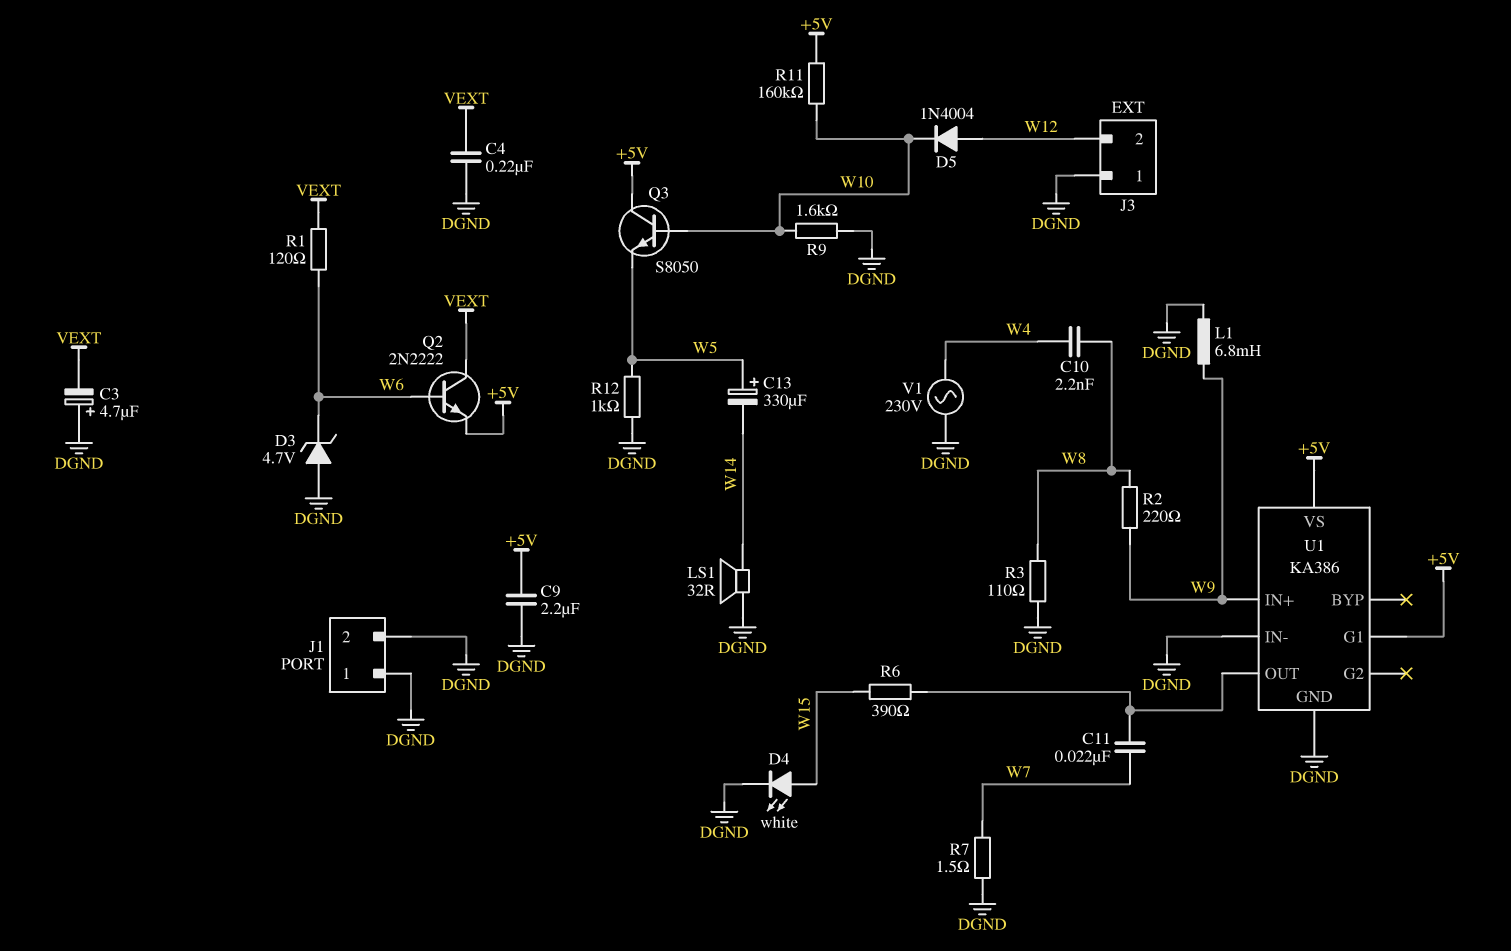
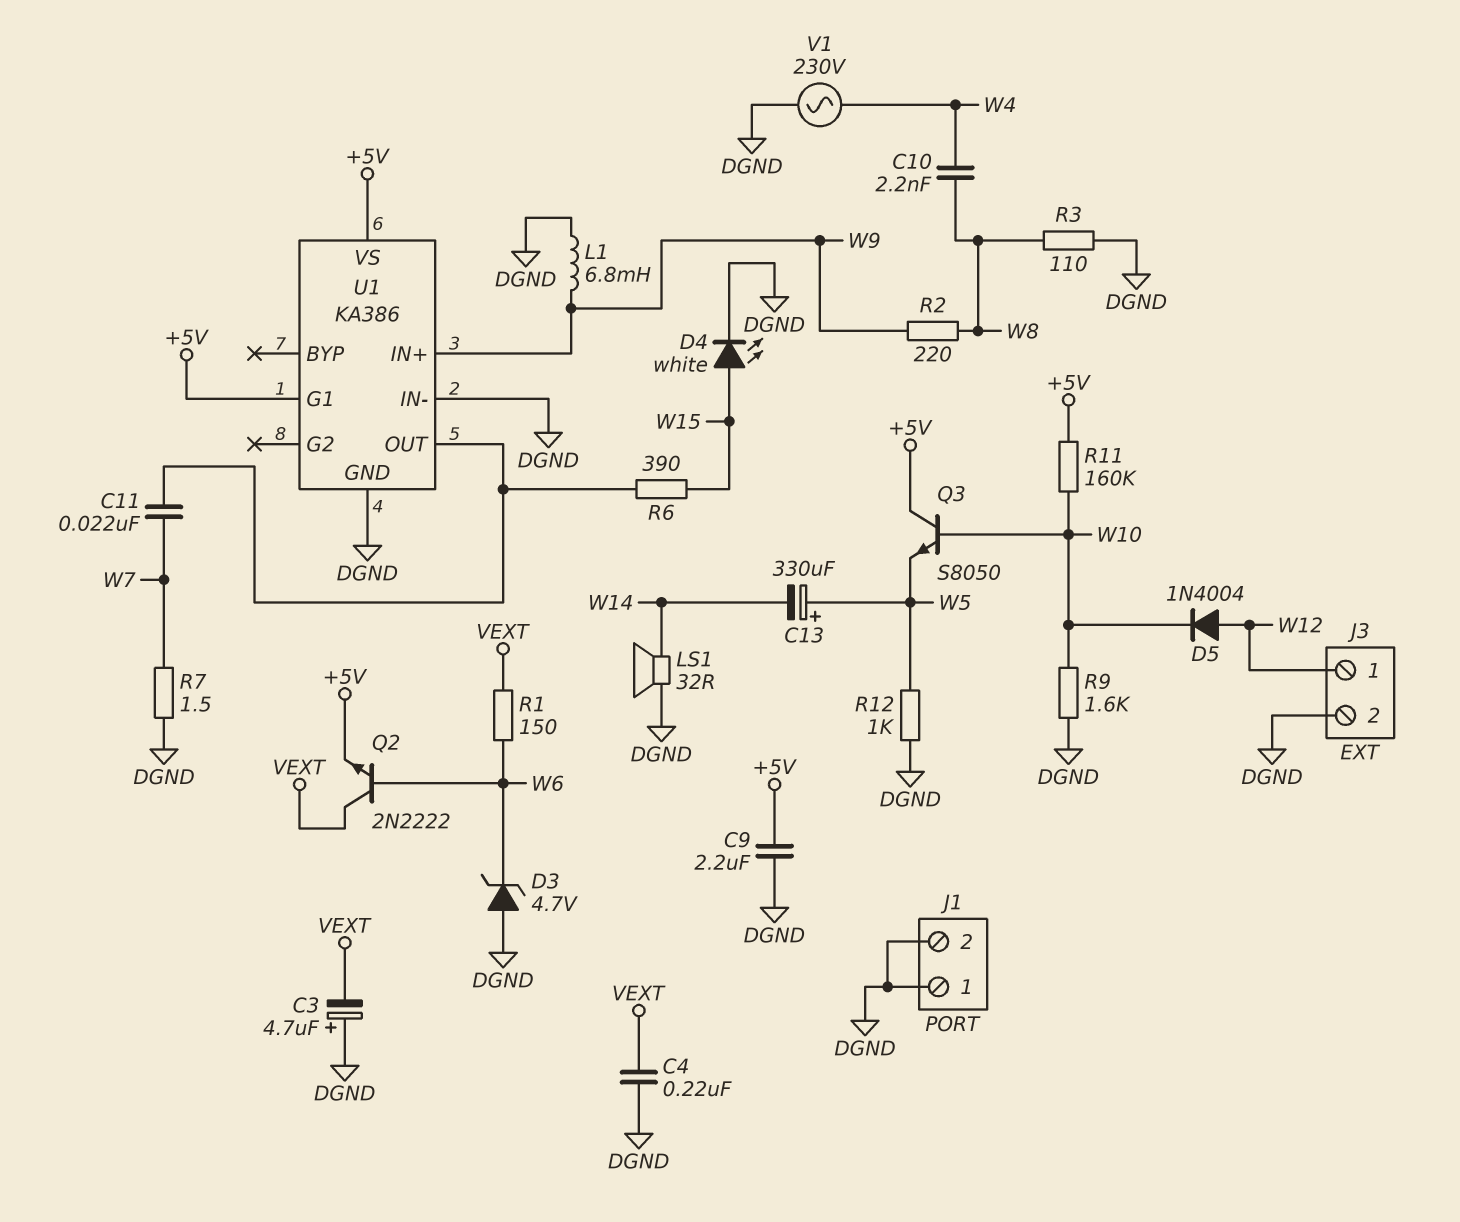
J3 pin 1: DGND -> W12
J3 pin 2: W12 -> DGND
R1: 120 (VEXT, W6) -> 150 (VEXT, W6)

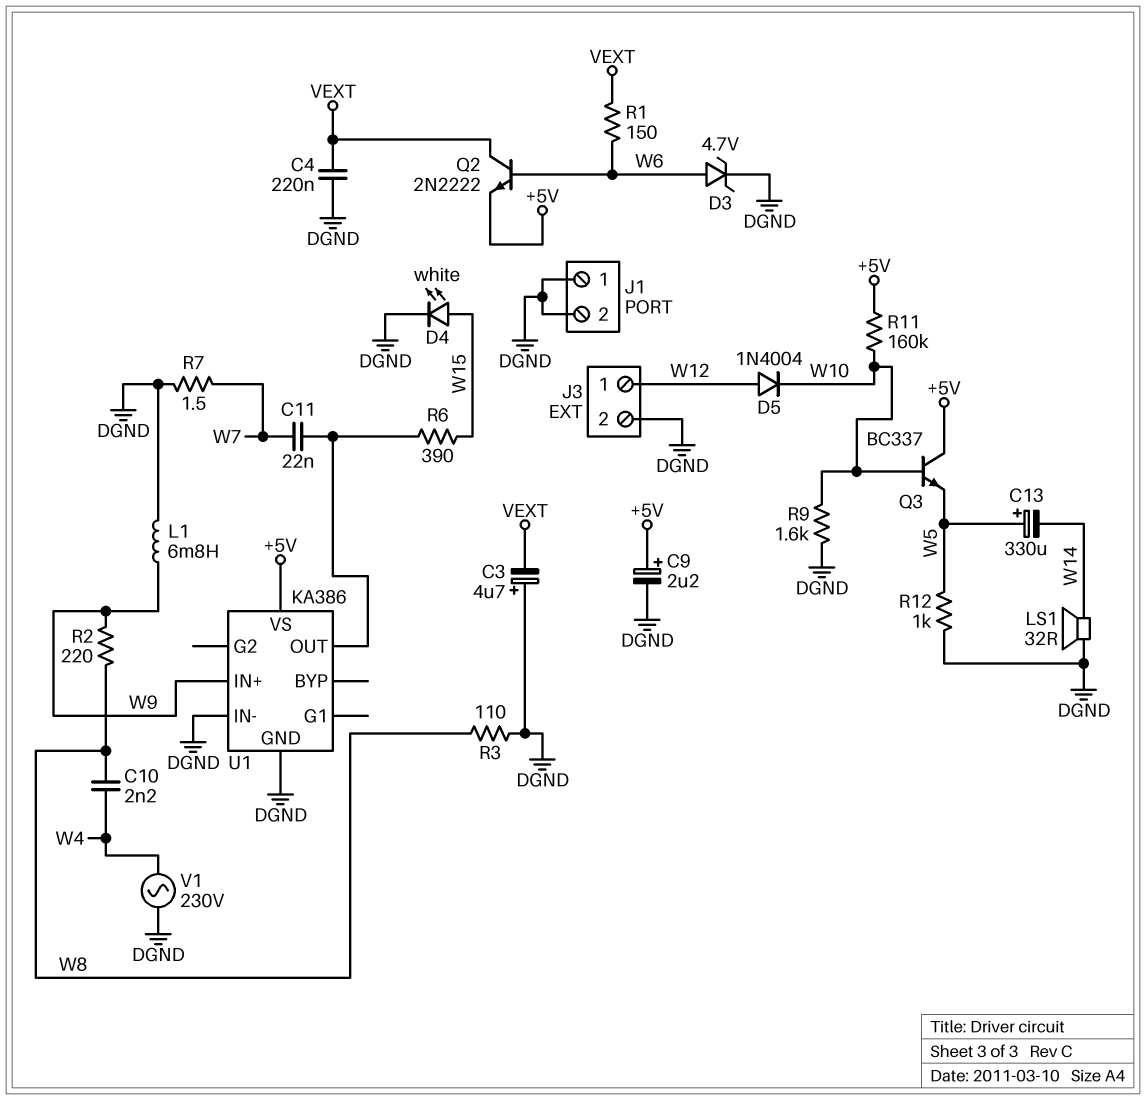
C9: 2.2uF (+5V, DGND) -> 2.2uF (plus +5V, minus DGND)
D3: zener 4.7V (A DGND, K W6) -> zener 4.7V (A W6, K DGND)
Q3: NPN S8050 (B W10, C +5V, E W5) -> NPN BC337 (B W10, C +5V, E W5)
U1 pin G1: +5V -> none

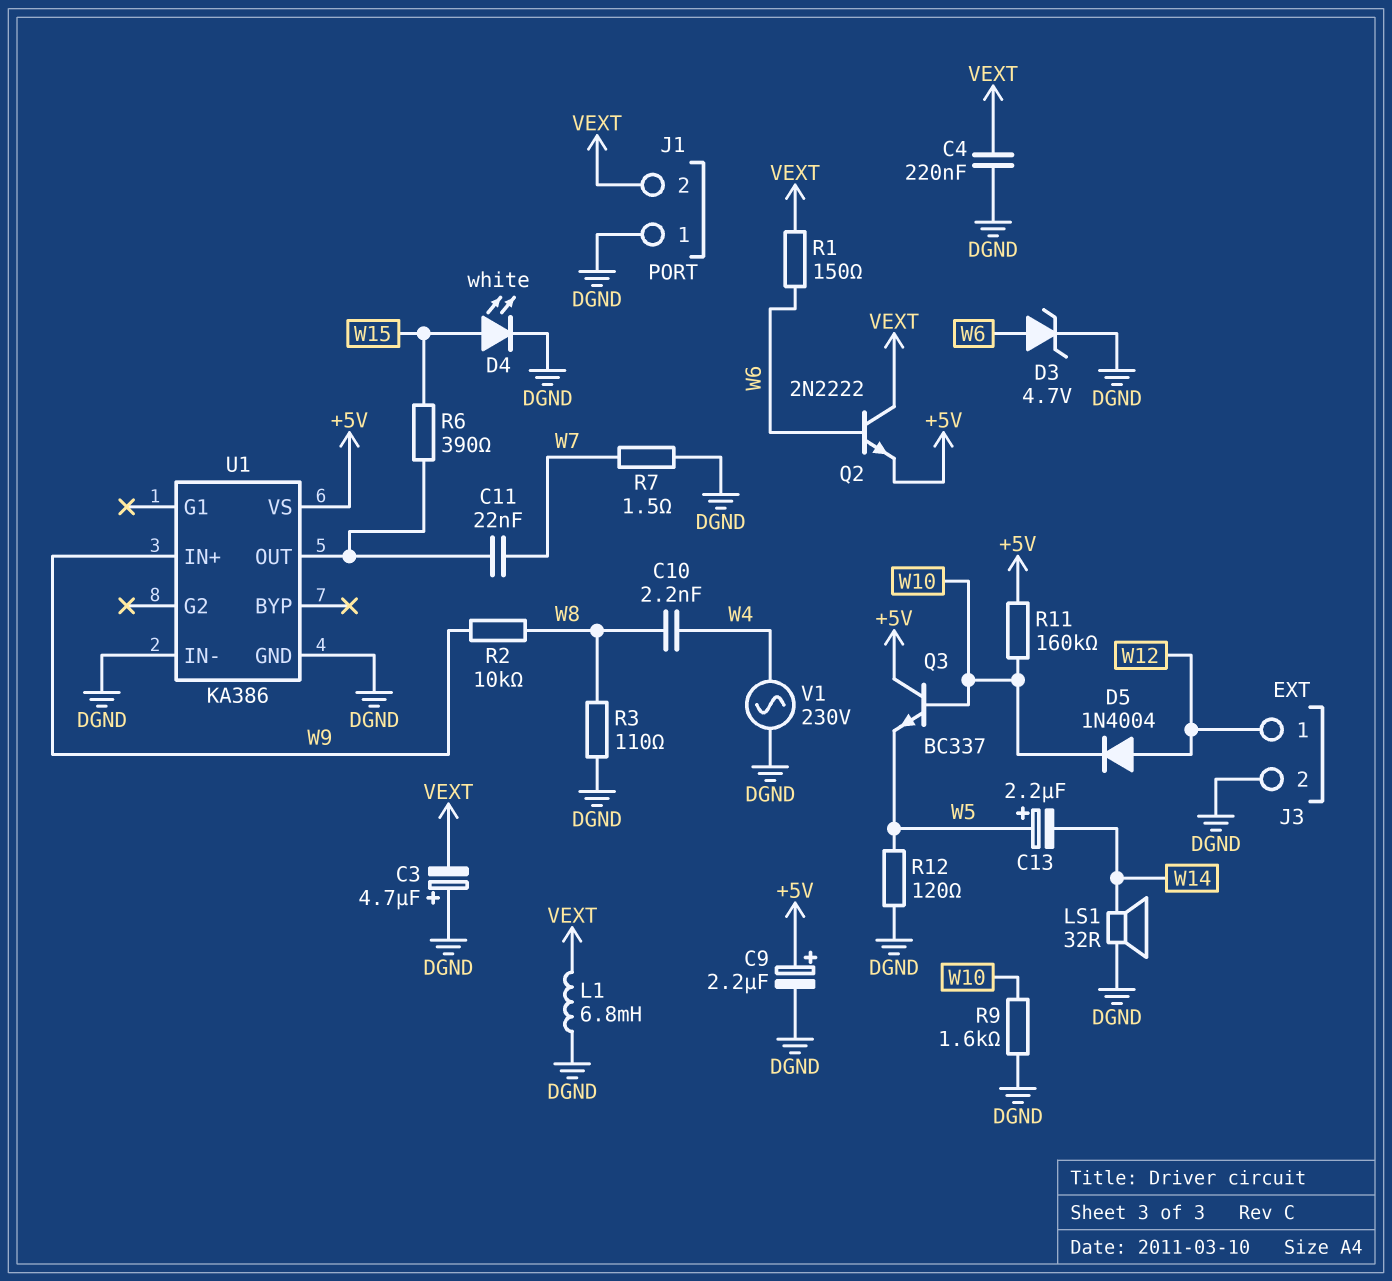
C13: 330uF (plus W5, minus W14) -> 2.2uF (plus W5, minus W14)
J1 pin 2: DGND -> VEXT
L1: 6.8mH (DGND, W9) -> 6.8mH (DGND, VEXT)
R2: 220 (W8, W9) -> 10k (W8, W9)
R12: 1k (DGND, W5) -> 120 (DGND, W5)

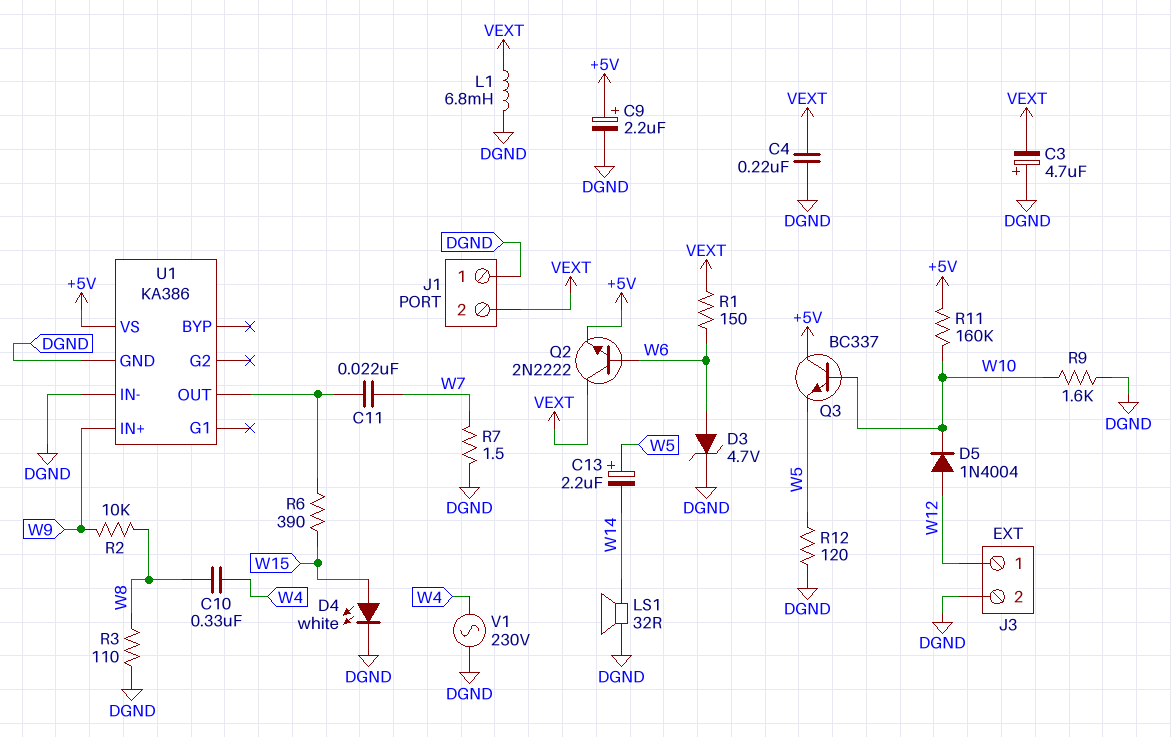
C10: 2.2nF (W4, W8) -> 330nF (W4, W8)

